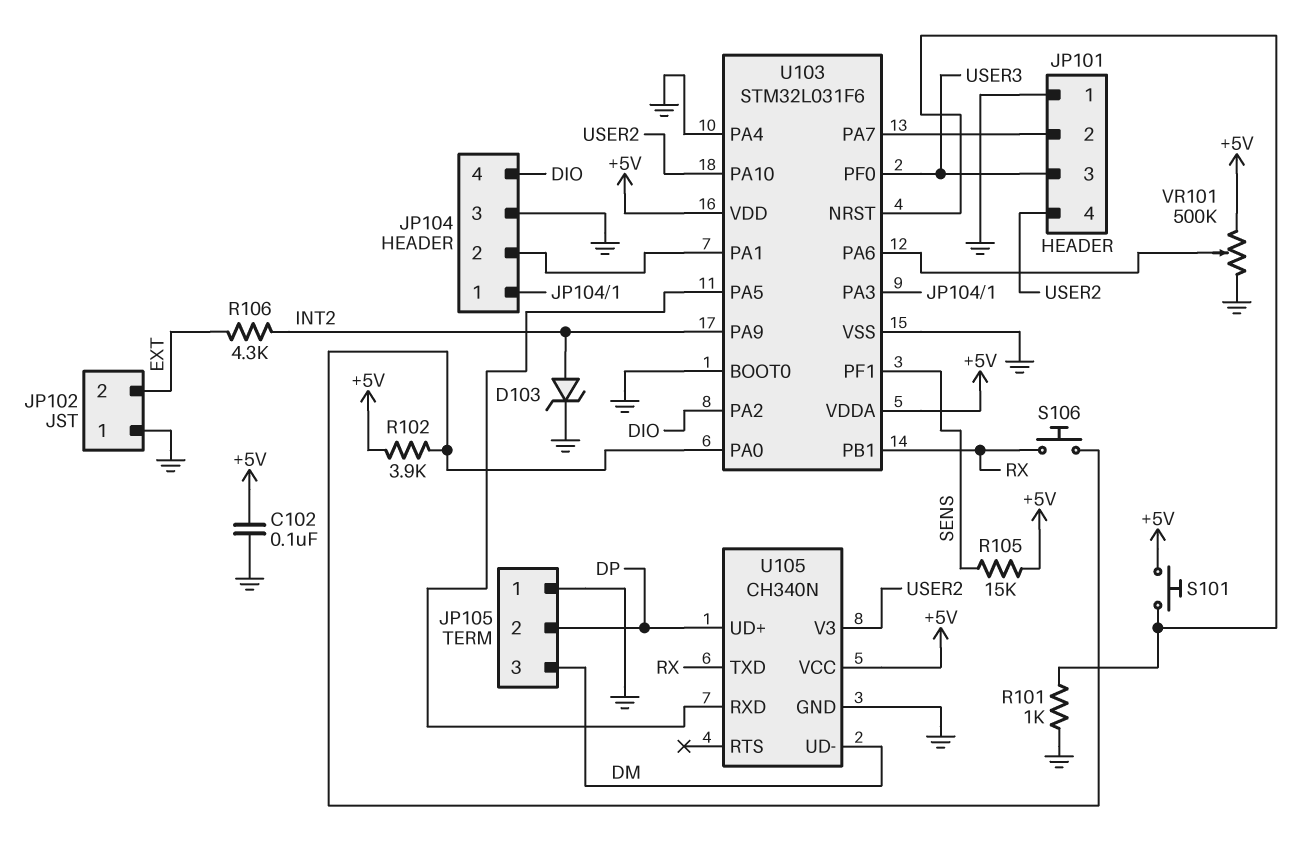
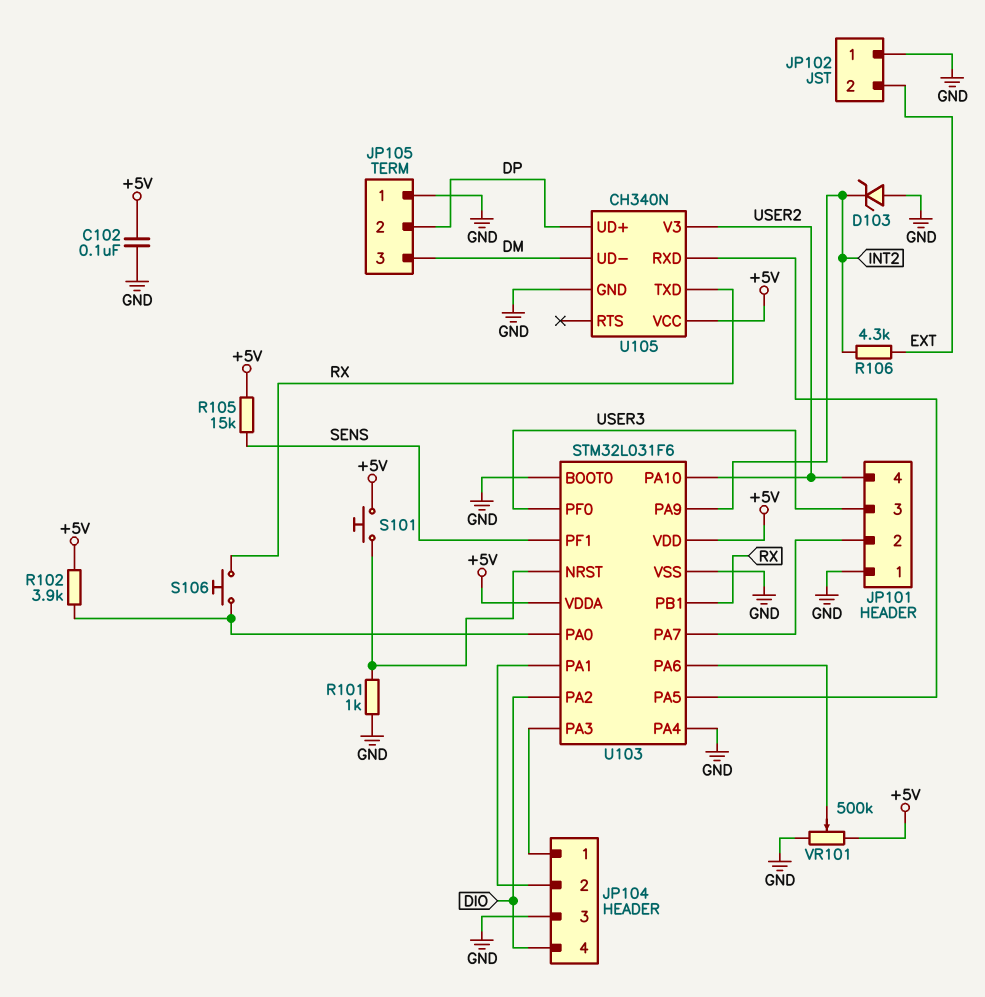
D103: zener (A INT2, K GND) -> zener (A GND, K INT2)

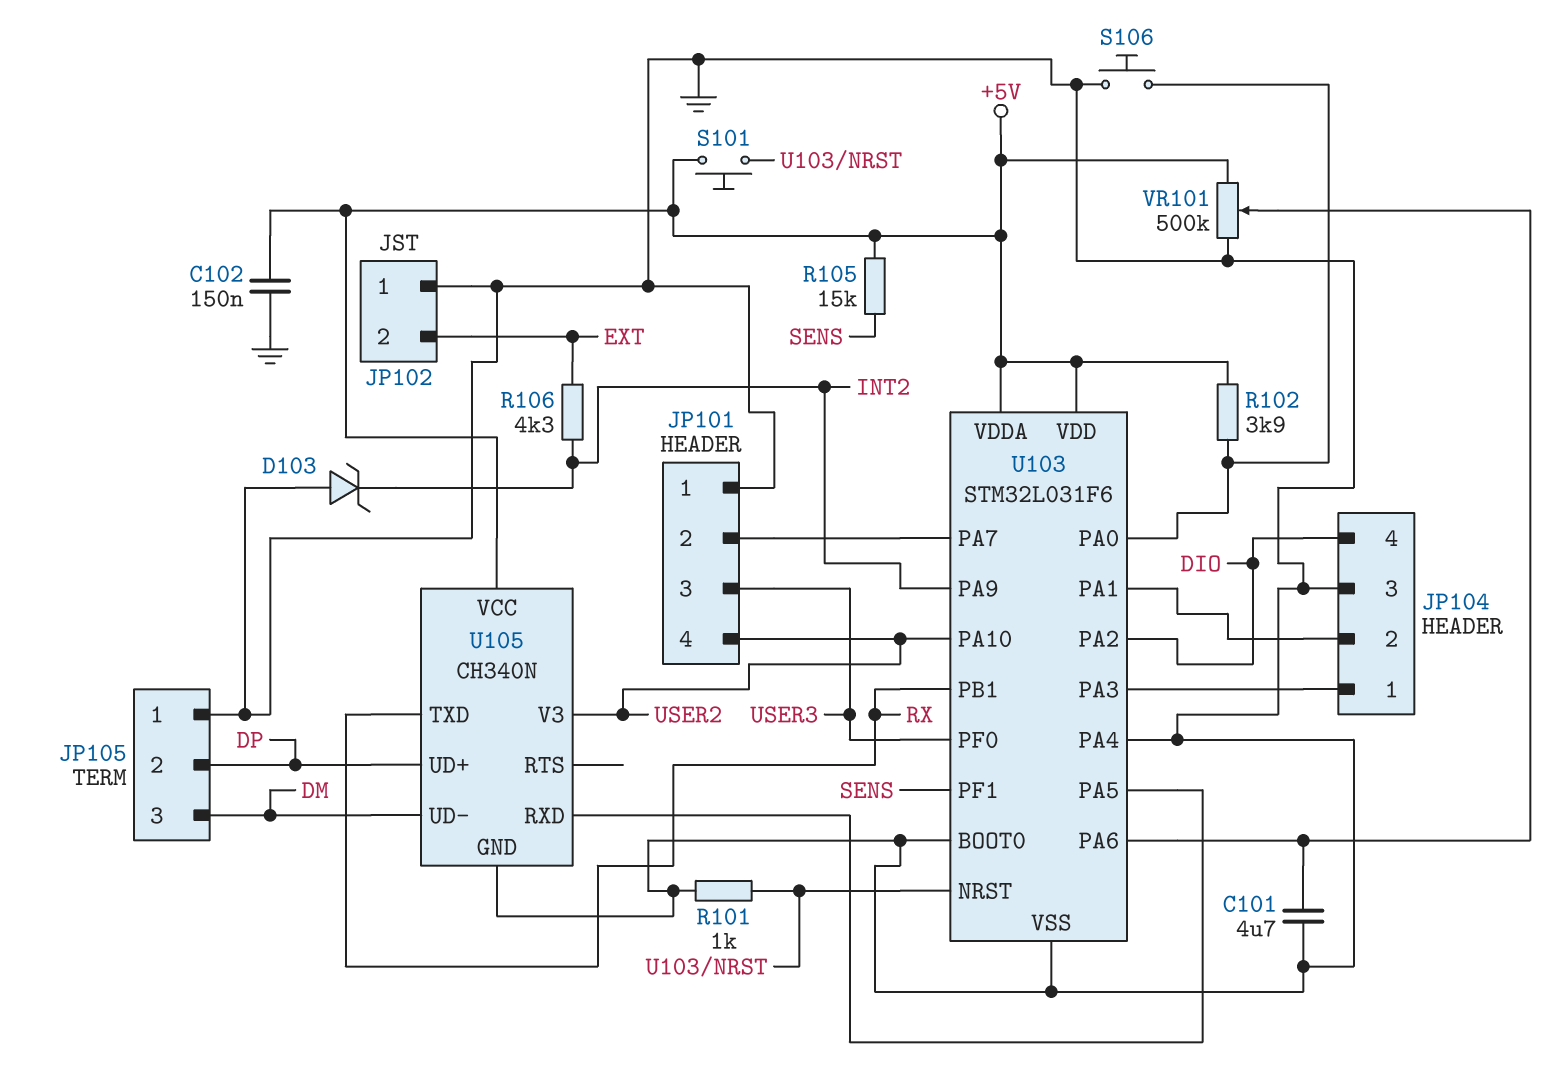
C101: none -> 4.7uF (GND, U103/PA6)
C102: 100nF (+5V, GND) -> 150nF (+5V, GND)
S106: button (RX, U103/PA0) -> button (GND, U103/PA0)

